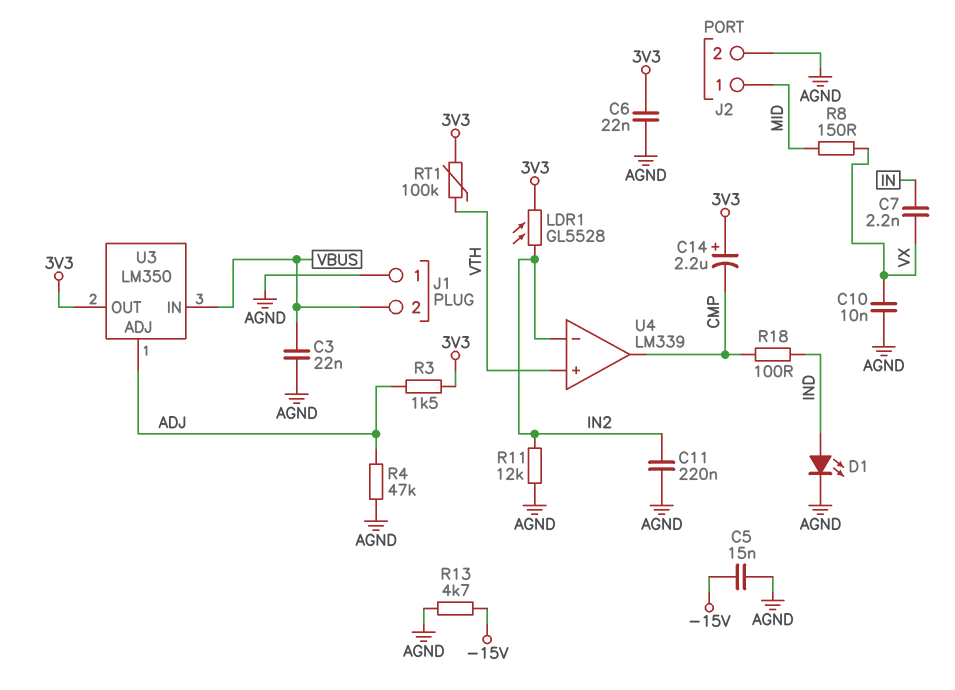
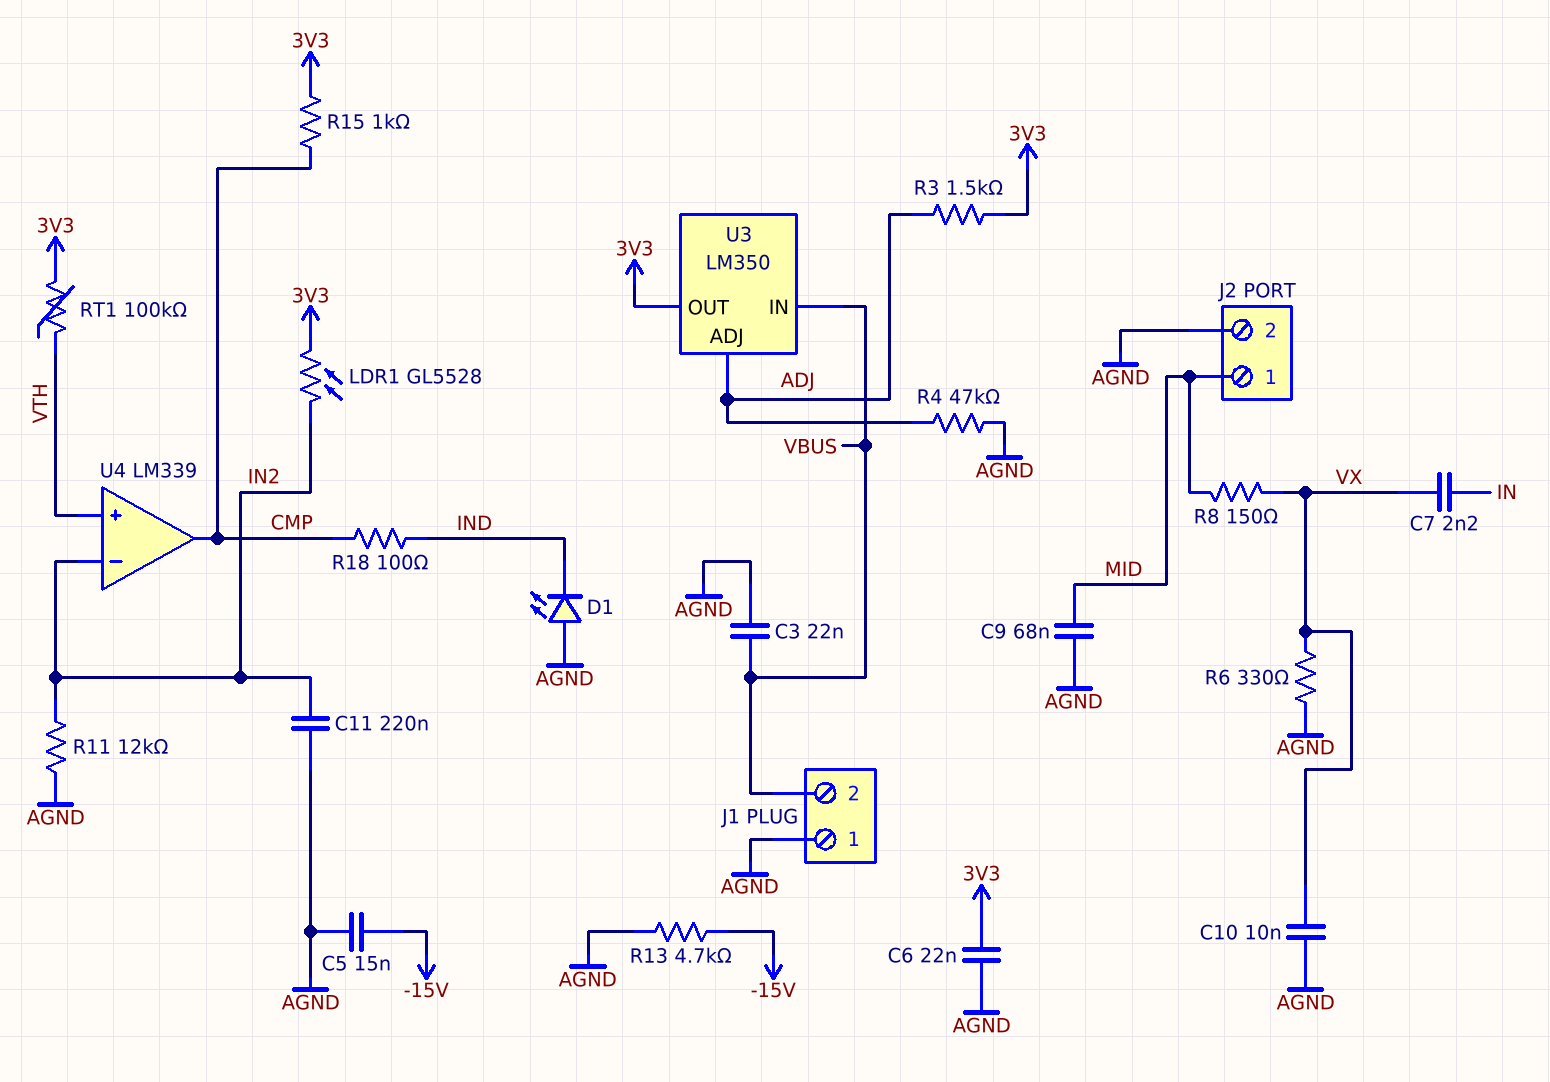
C9: none -> 68nF (AGND, MID)
C14: 2.2uF (plus 3V3, minus CMP) -> none
D1: LED (A IND, K AGND) -> LED (A AGND, K IND)
R6: none -> 330 (AGND, VX)
R15: none -> 1k (3V3, CMP)

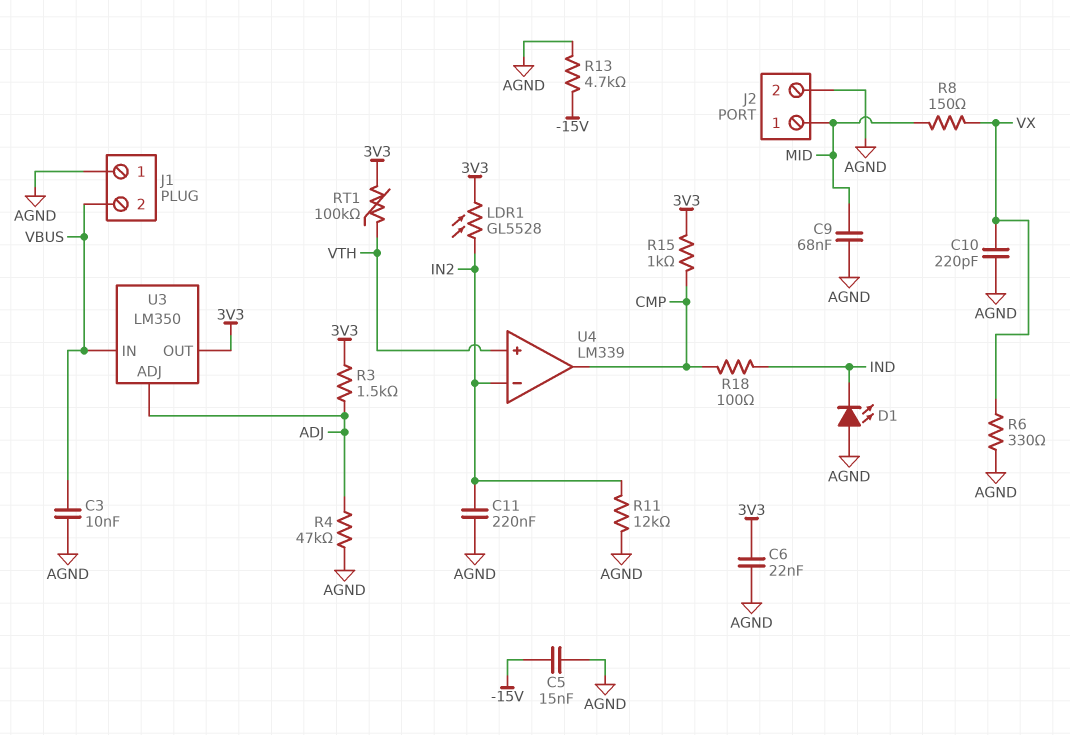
C3: 22nF (AGND, VBUS) -> 10nF (AGND, VBUS)
C7: 2.2nF (IN, VX) -> none
C10: 10nF (AGND, VX) -> 220pF (AGND, VX)

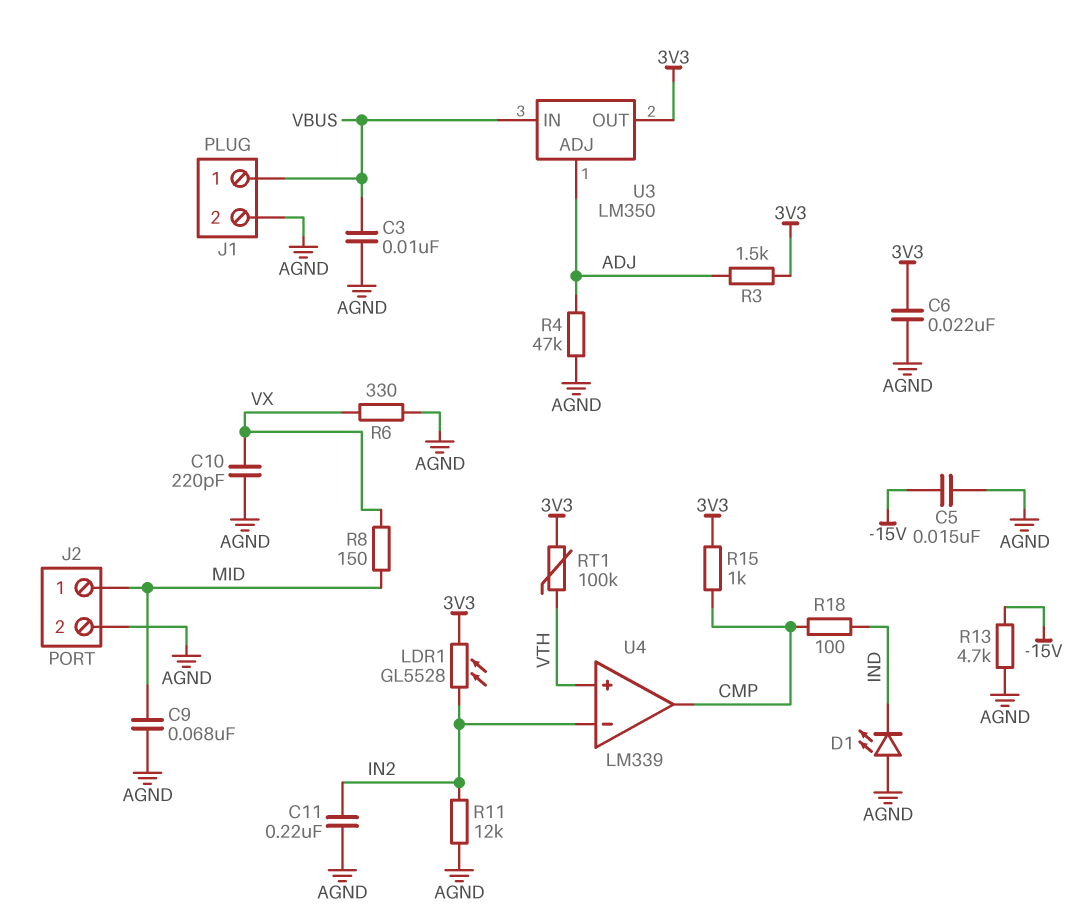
J1 pin 1: AGND -> VBUS
J1 pin 2: VBUS -> AGND

